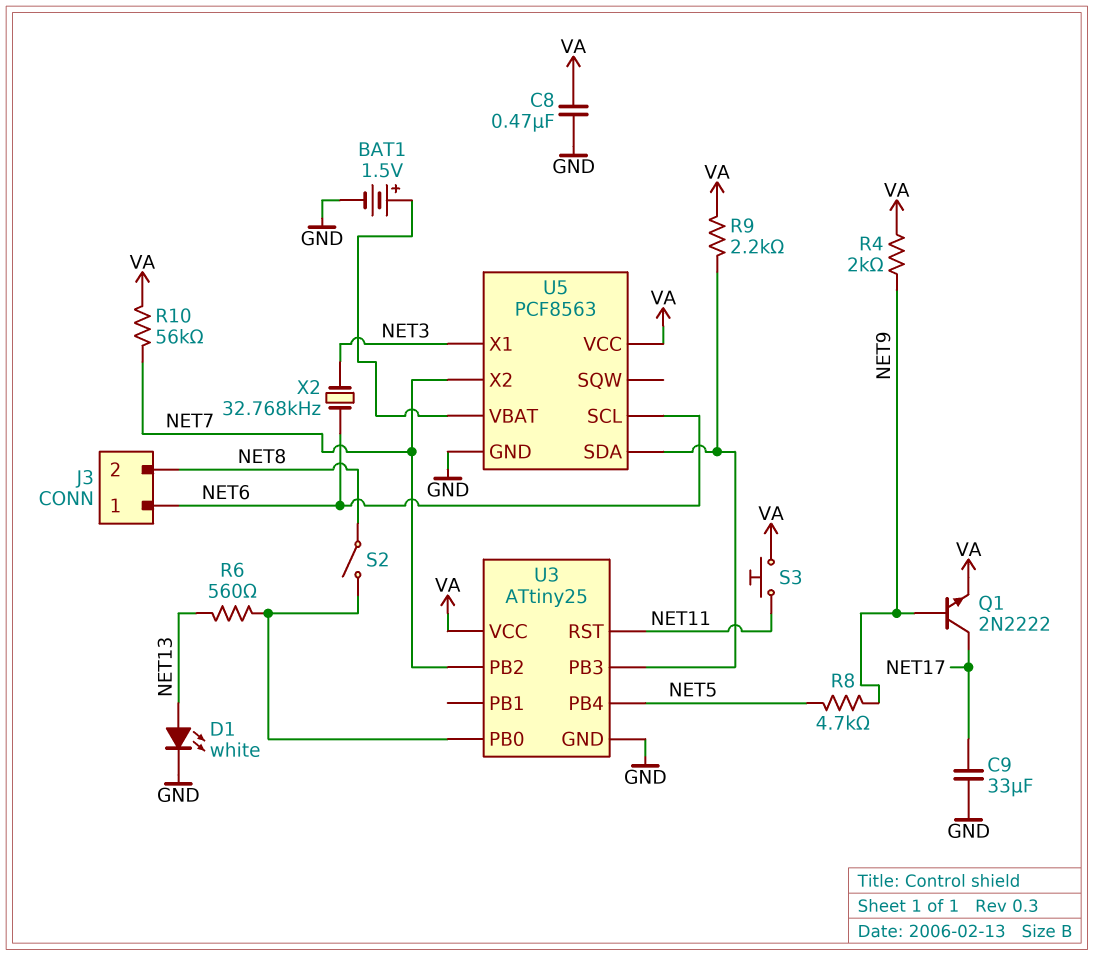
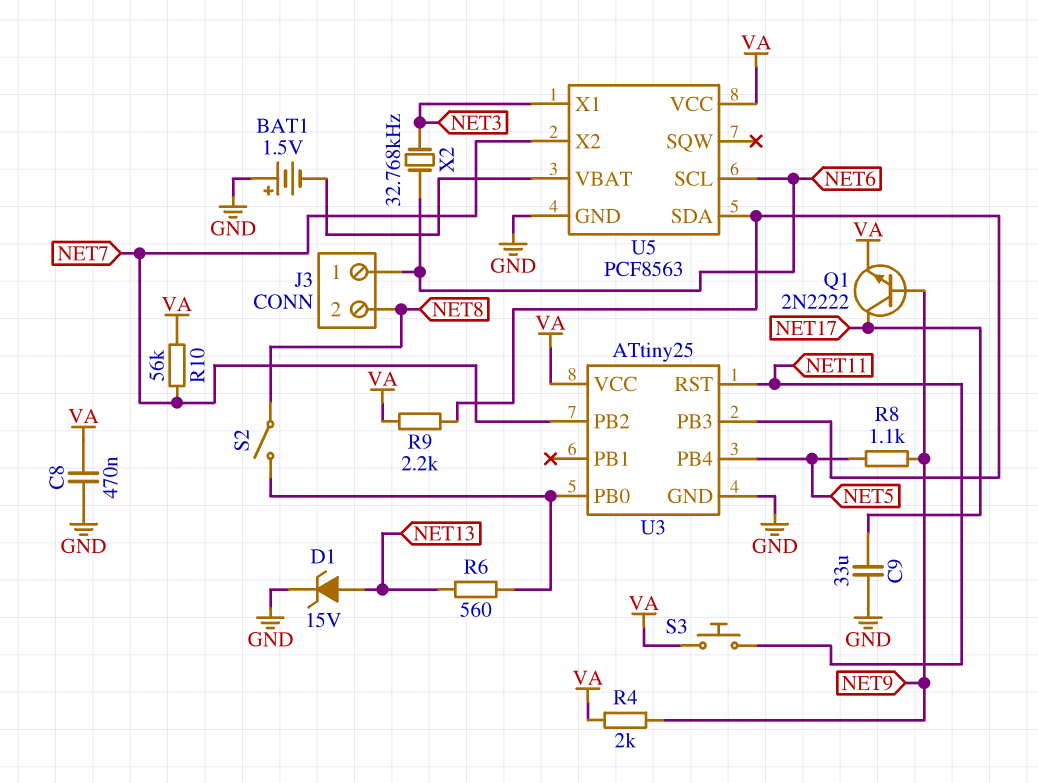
BAT1: 1.5V (plus U5/VBAT, minus GND) -> 1.5V (plus GND, minus U5/VBAT)
D1: LED white (A NET13, K GND) -> zener 15V (A NET13, K GND)
R8: 4.7k (NET5, NET9) -> 1.1k (NET5, NET9)

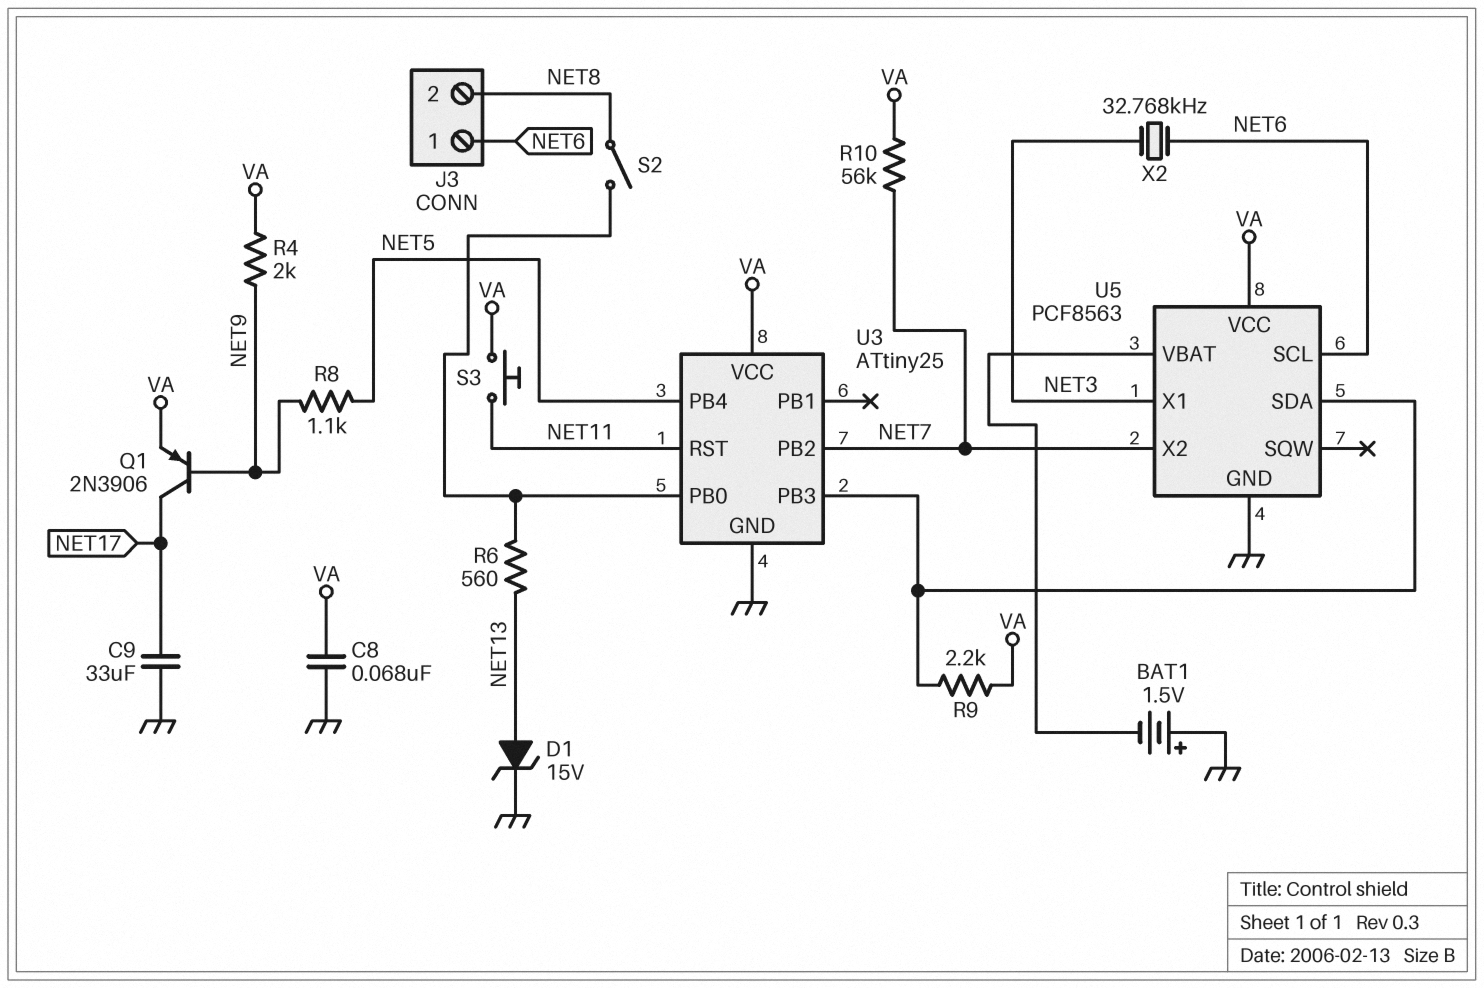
C8: 470nF (GND, VA) -> 68nF (GND, VA)
Q1: NPN 2N2222 (B NET9, C NET17, E VA) -> PNP 2N3906 (B NET9, C NET17, E VA)

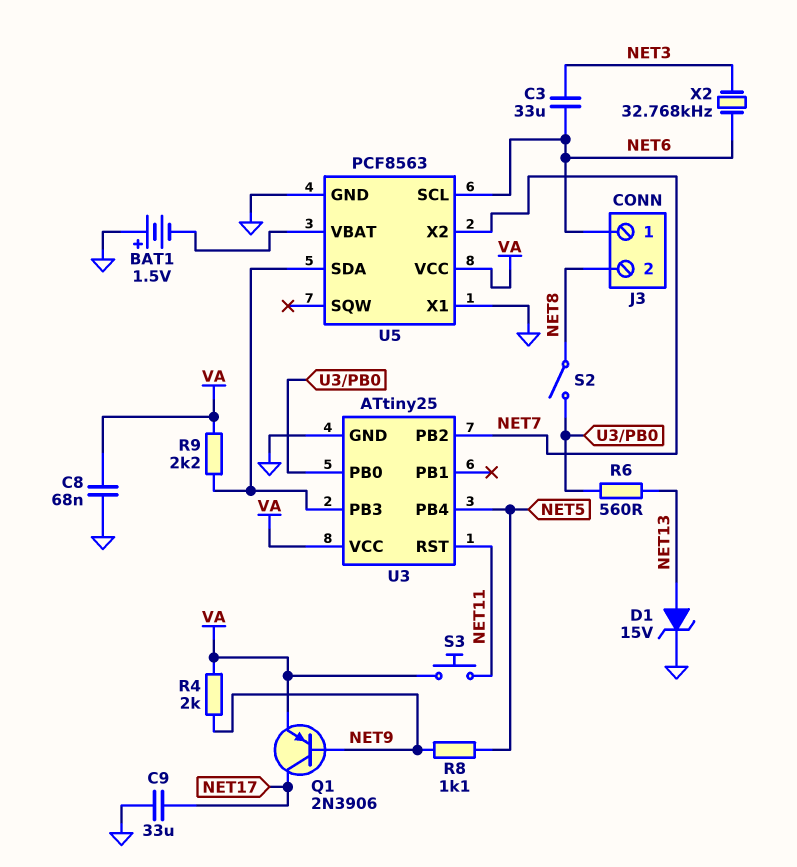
C3: none -> 33uF (NET3, NET6)
R10: 56k (NET7, VA) -> none
U5 pin X1: NET3 -> GND

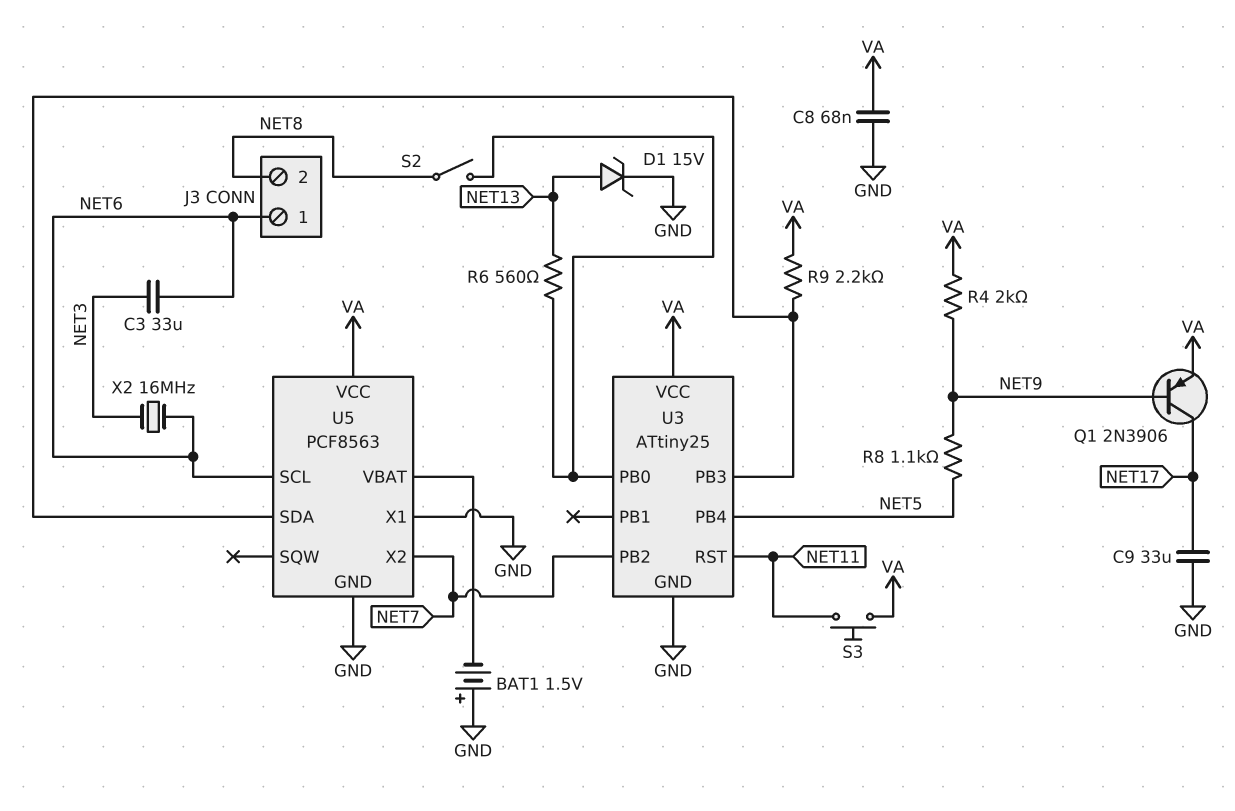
X2: 32.768kHz (NET3, NET6) -> 16MHz (NET3, NET6)

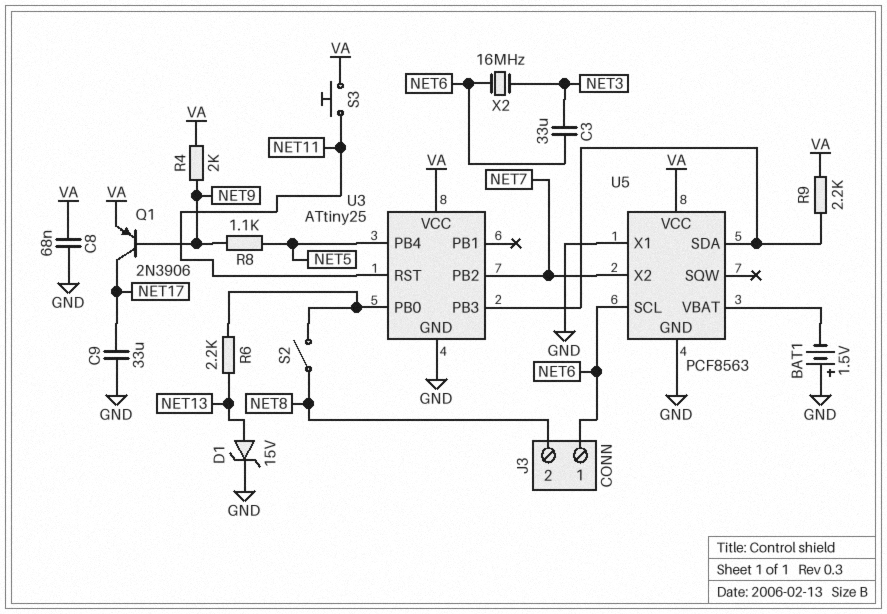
R6: 560 (NET13, U3/PB0) -> 2.2k (NET13, U3/PB0)

